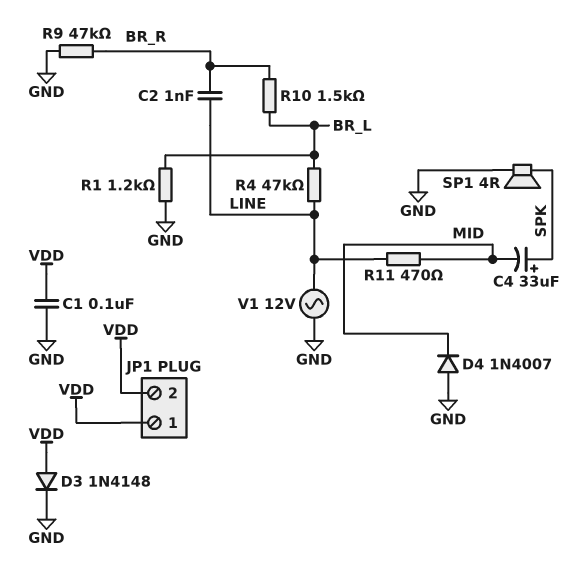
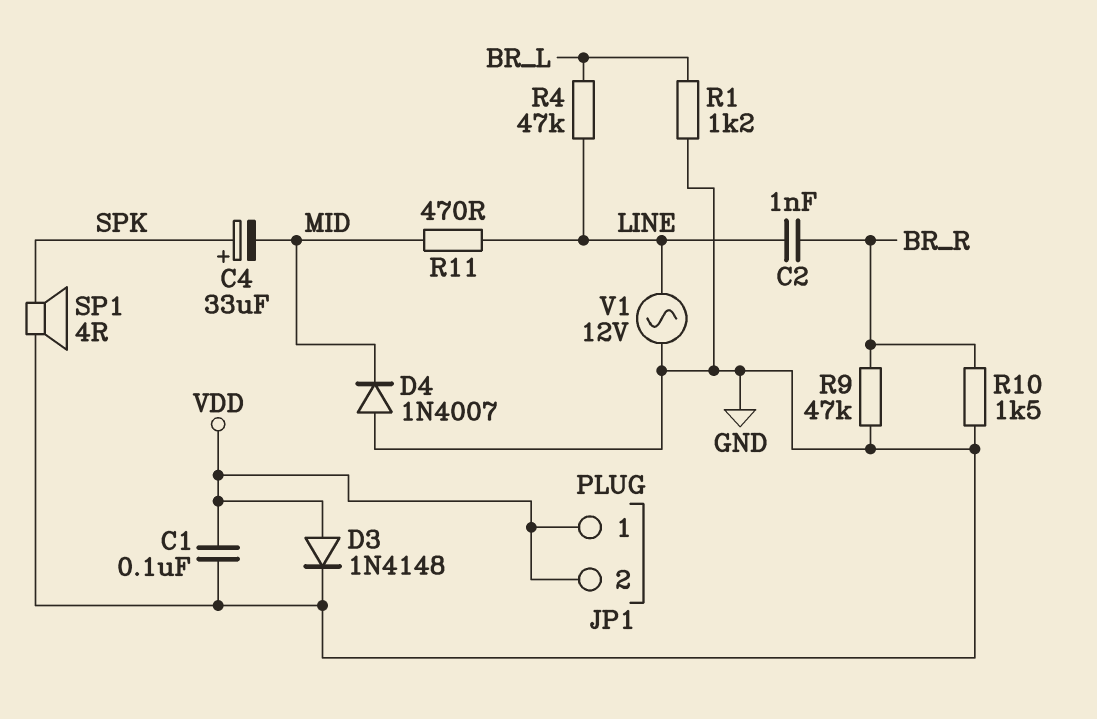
R10: 1.5k (BR_L, BR_R) -> 1.5k (BR_R, GND)

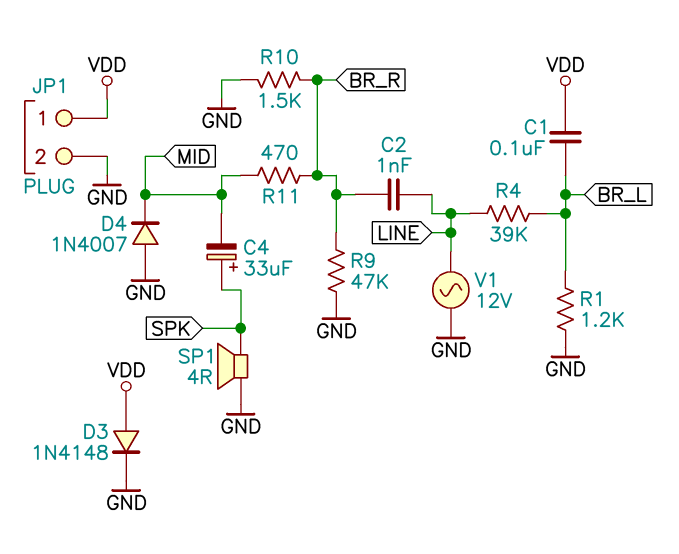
C1: 100nF (GND, VDD) -> 100nF (BR_L, VDD)
JP1 pin 2: VDD -> GND
R4: 47k (BR_L, LINE) -> 39k (BR_L, LINE)
R11: 470 (LINE, MID) -> 470 (BR_R, MID)

